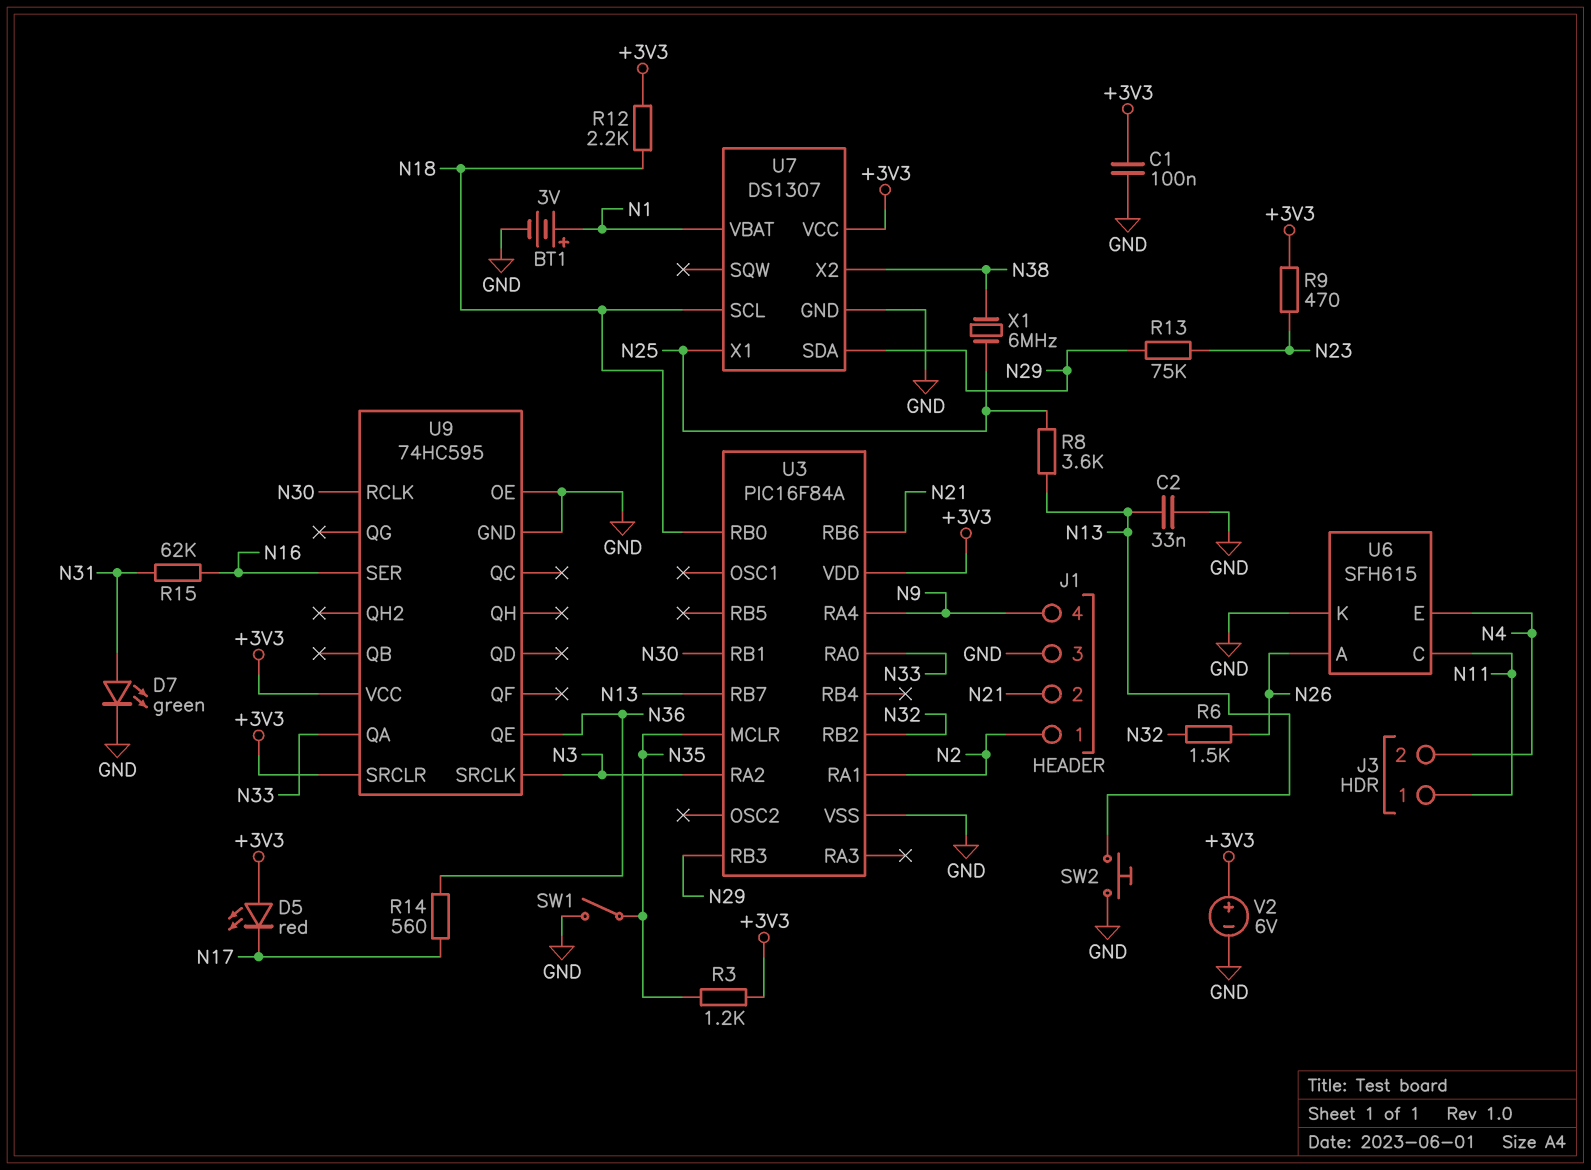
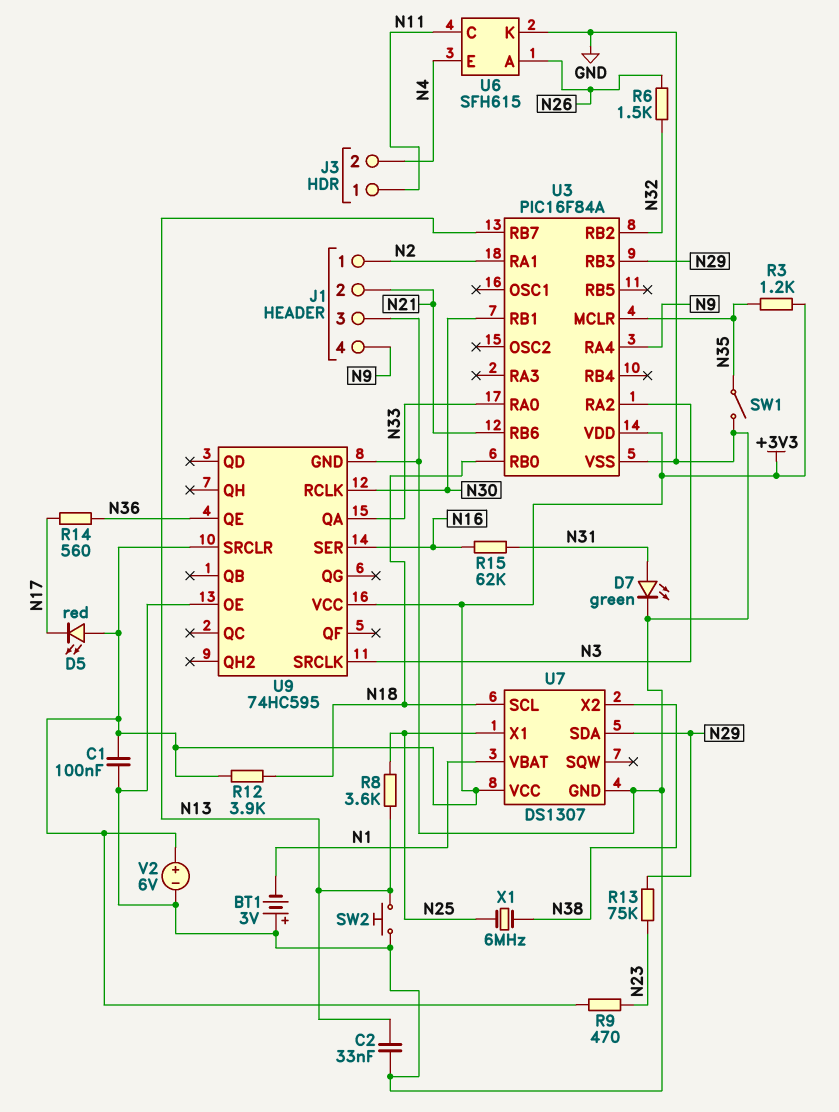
BT1: 3V (plus N1, minus GND) -> 3V (plus GND, minus N1)
R12: 2.2k (+3V3, N18) -> 3.9k (+3V3, N18)

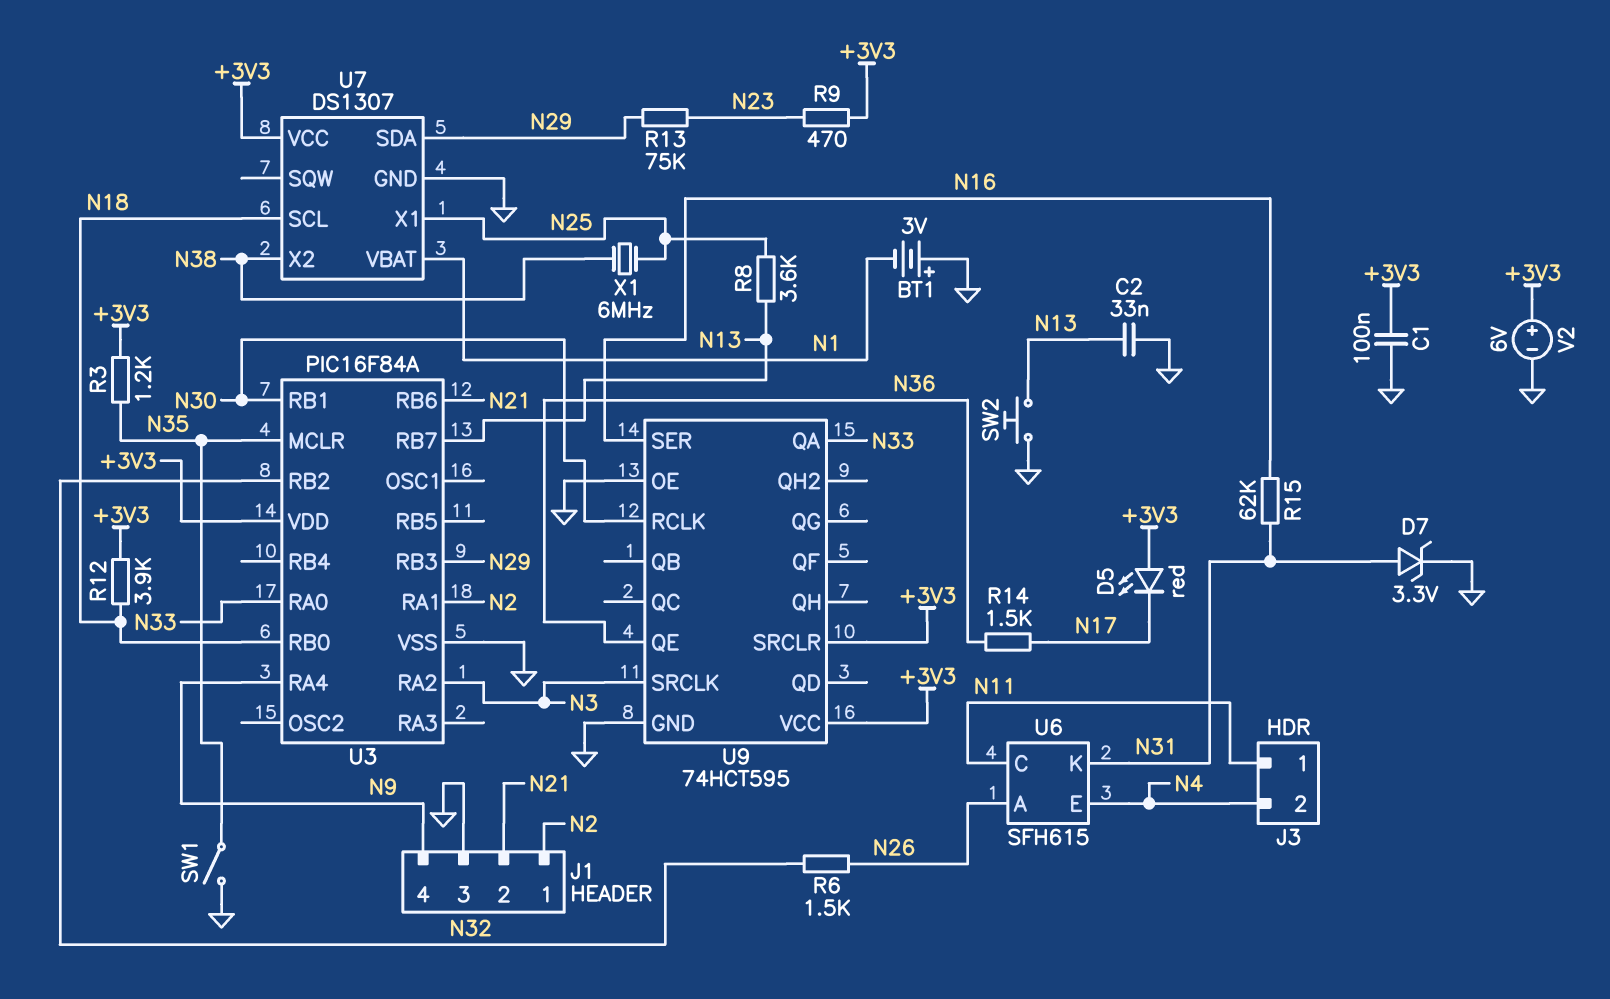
D7: LED green (A N31, K GND) -> zener 3.3V (A N31, K GND)
R14: 560 (N17, N36) -> 1.5k (N17, N36)
U6 pin K: GND -> N31
U9: 74HC595 -> 74HCT595

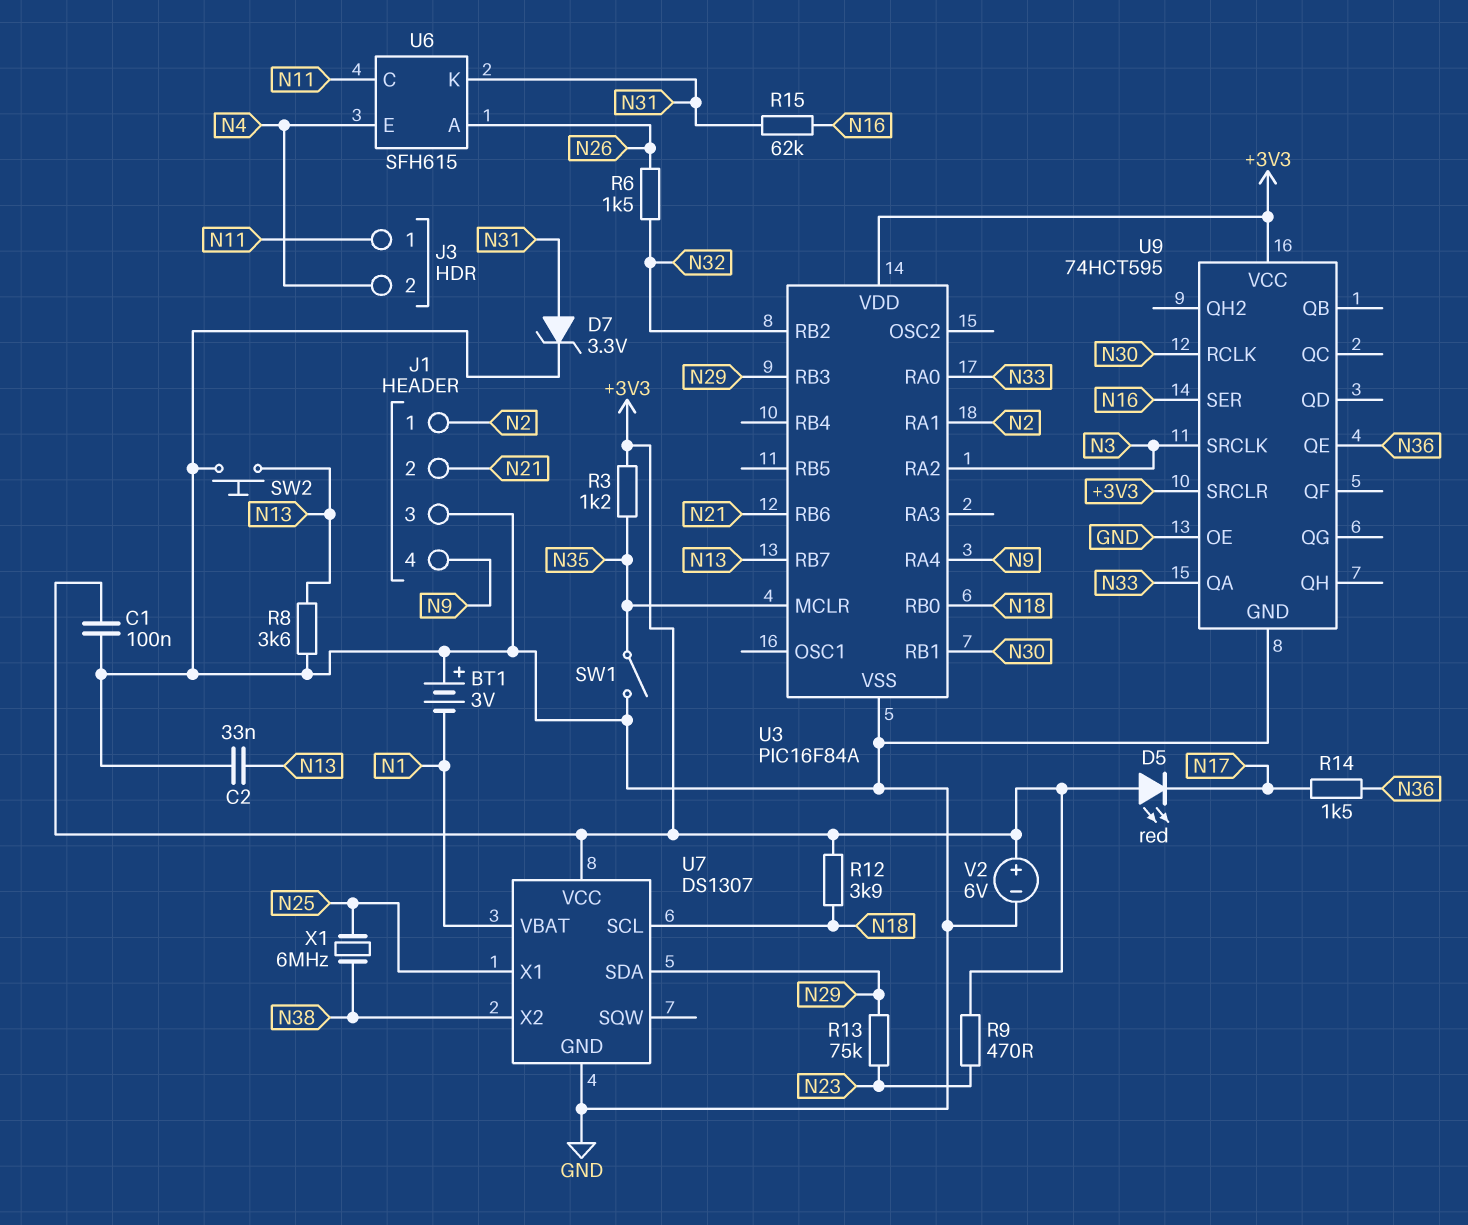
R8: 3.6k (N13, N25) -> 3.6k (GND, N13)

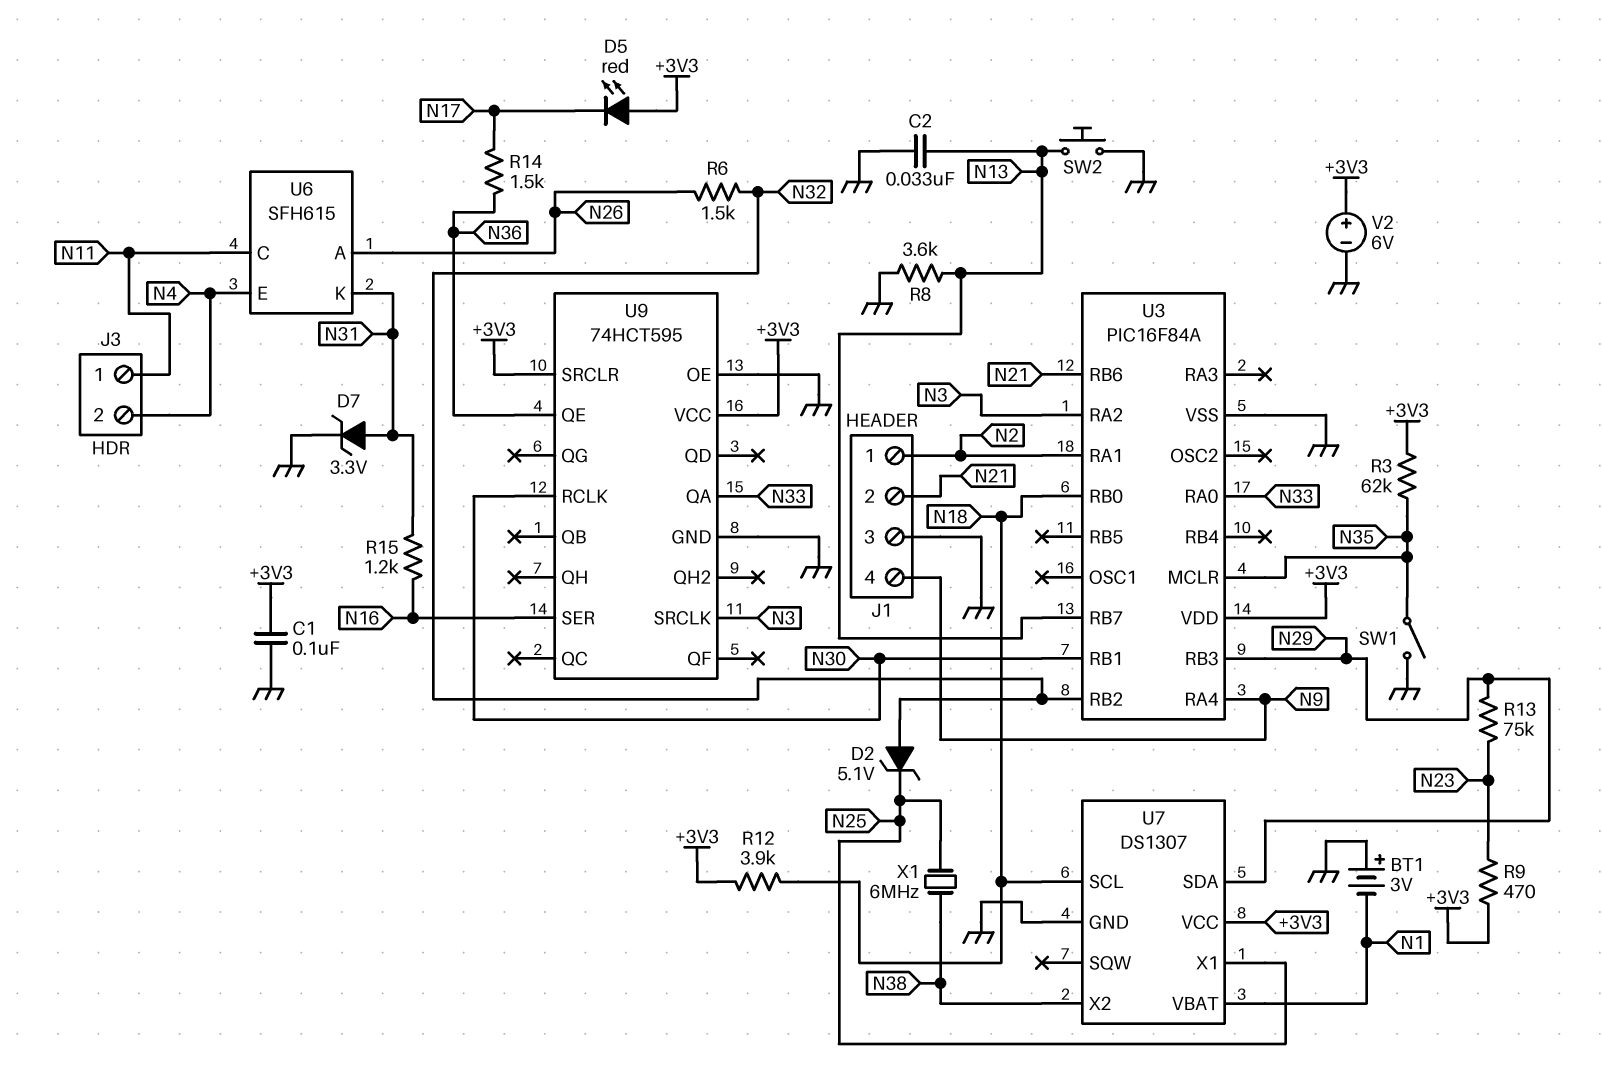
D2: none -> zener 5.1V (A N32, K N25)
R3: 1.2k (+3V3, N35) -> 62k (+3V3, N35)
R15: 62k (N16, N31) -> 1.2k (N16, N31)

